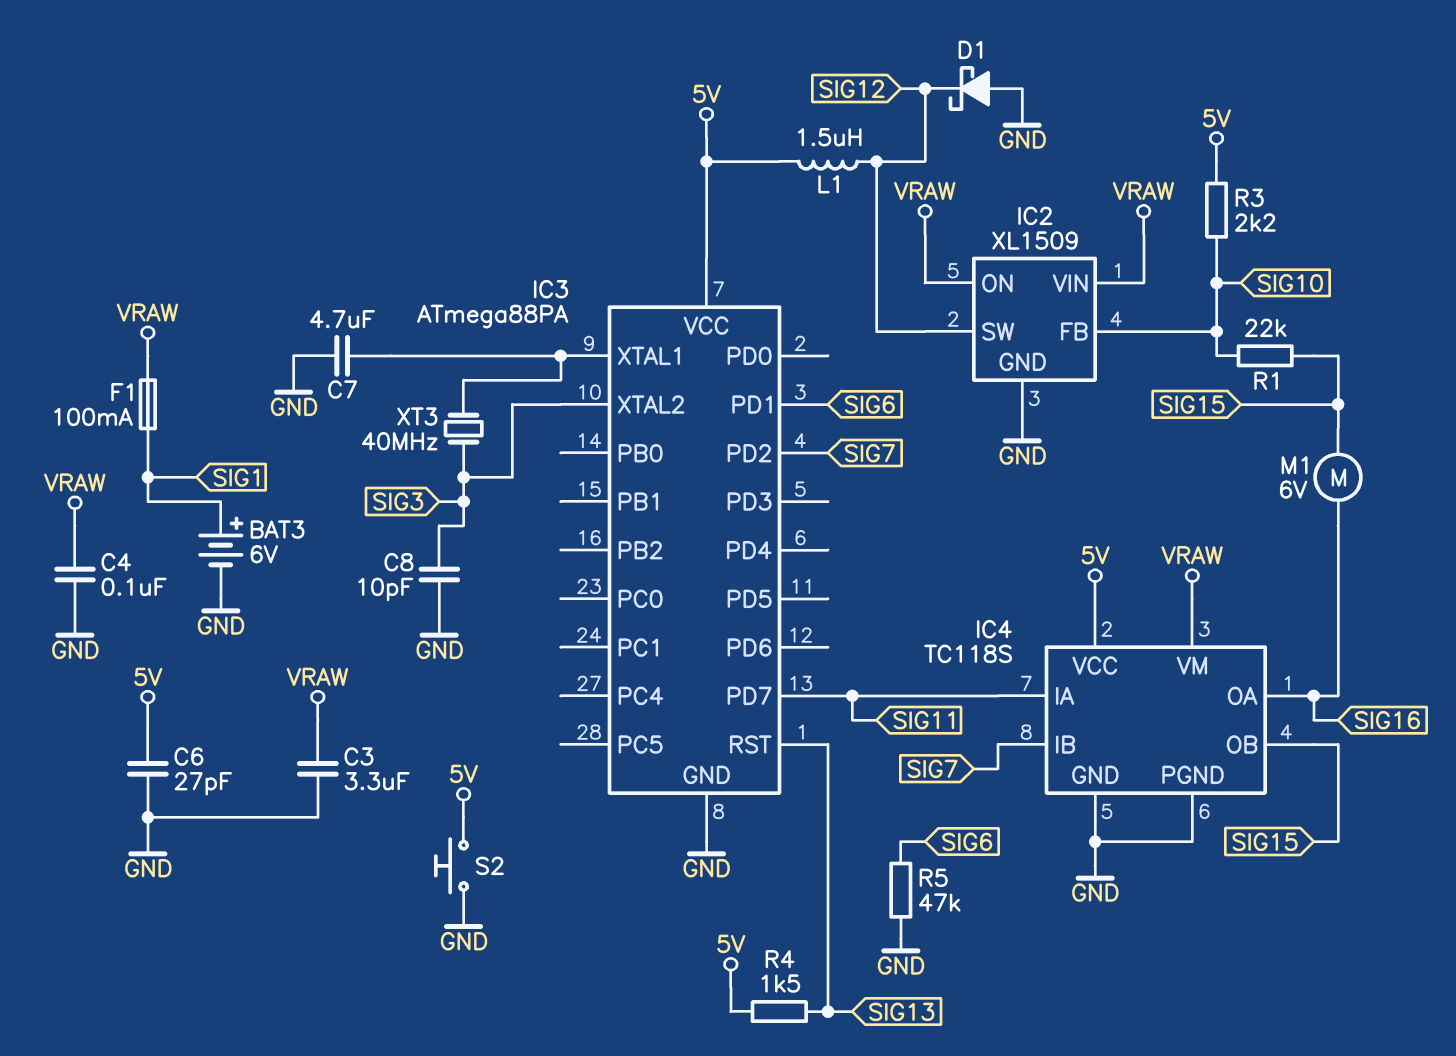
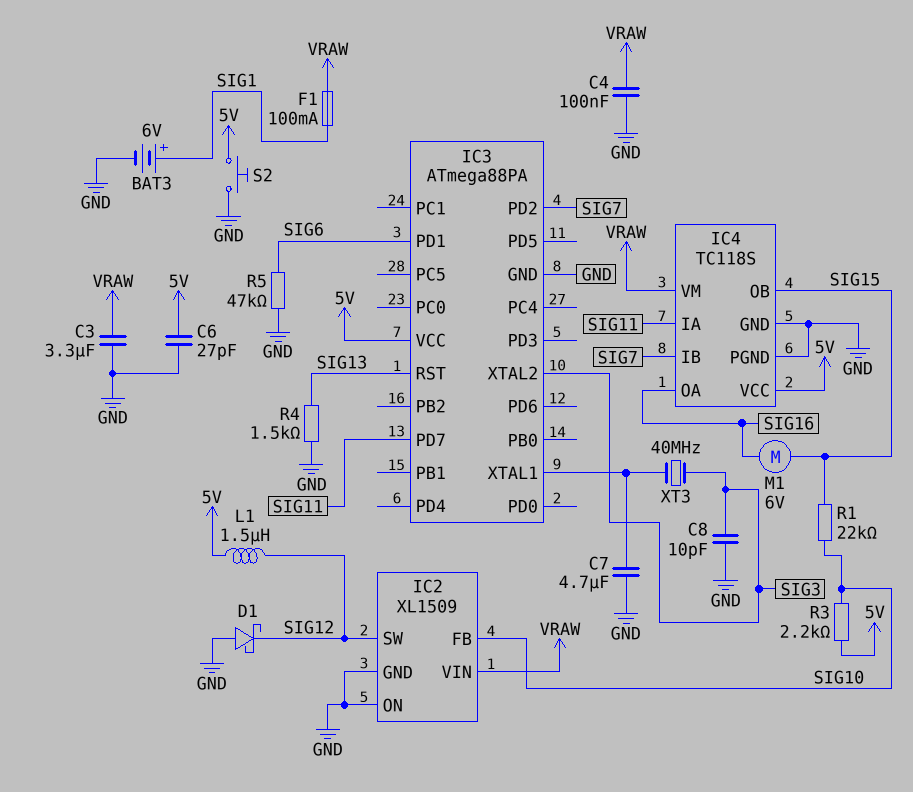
IC2 pin ON: VRAW -> GND
R4: 1.5k (5V, SIG13) -> 1.5k (GND, SIG13)

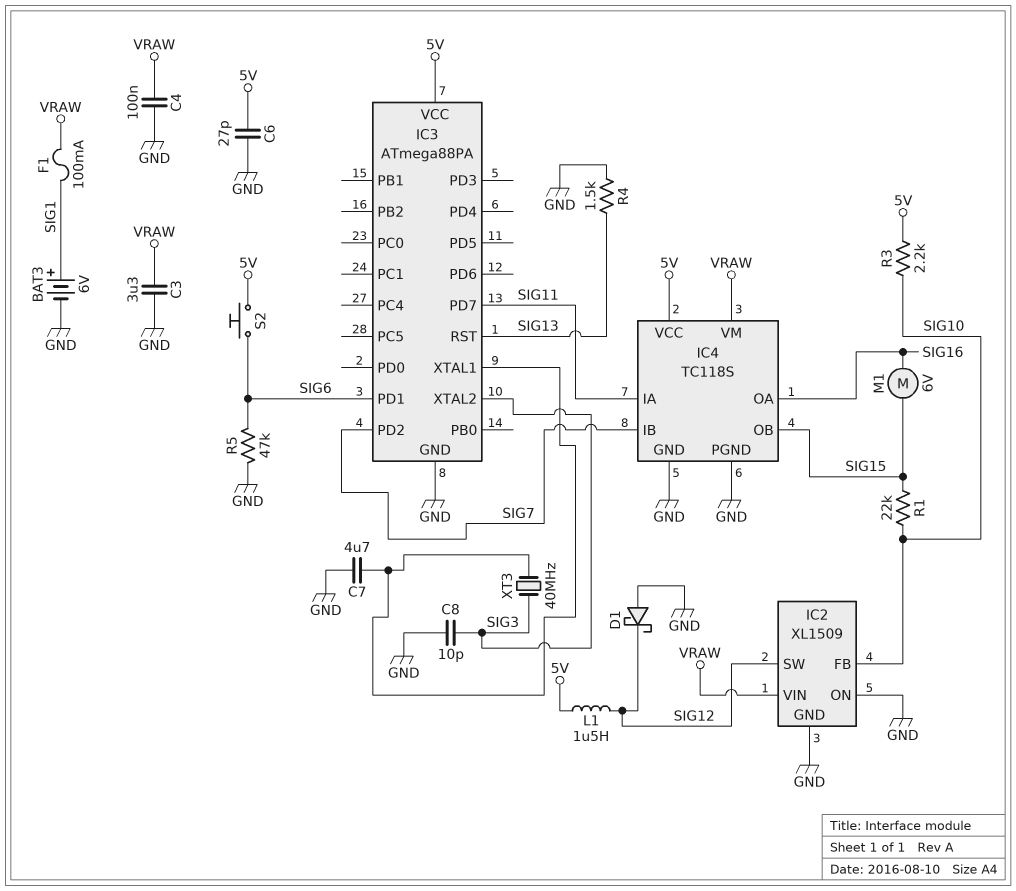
S2: button (5V, GND) -> button (5V, SIG6)

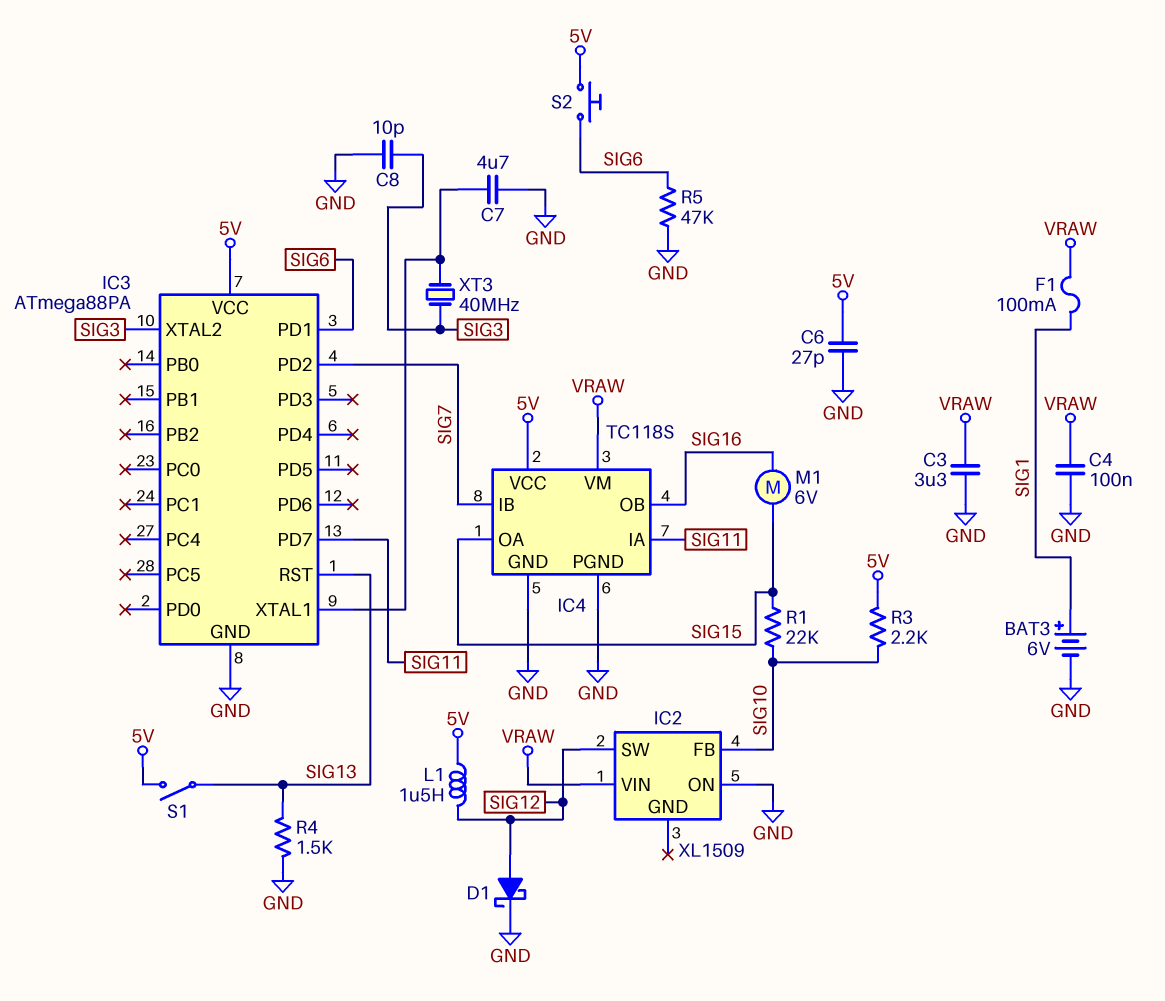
D1: schottky (A GND, K SIG12) -> schottky (A SIG12, K GND)
IC2 pin GND: GND -> none
IC4 pin OA: SIG16 -> SIG15
IC4 pin OB: SIG15 -> SIG16
S1: none -> switch (5V, SIG13)

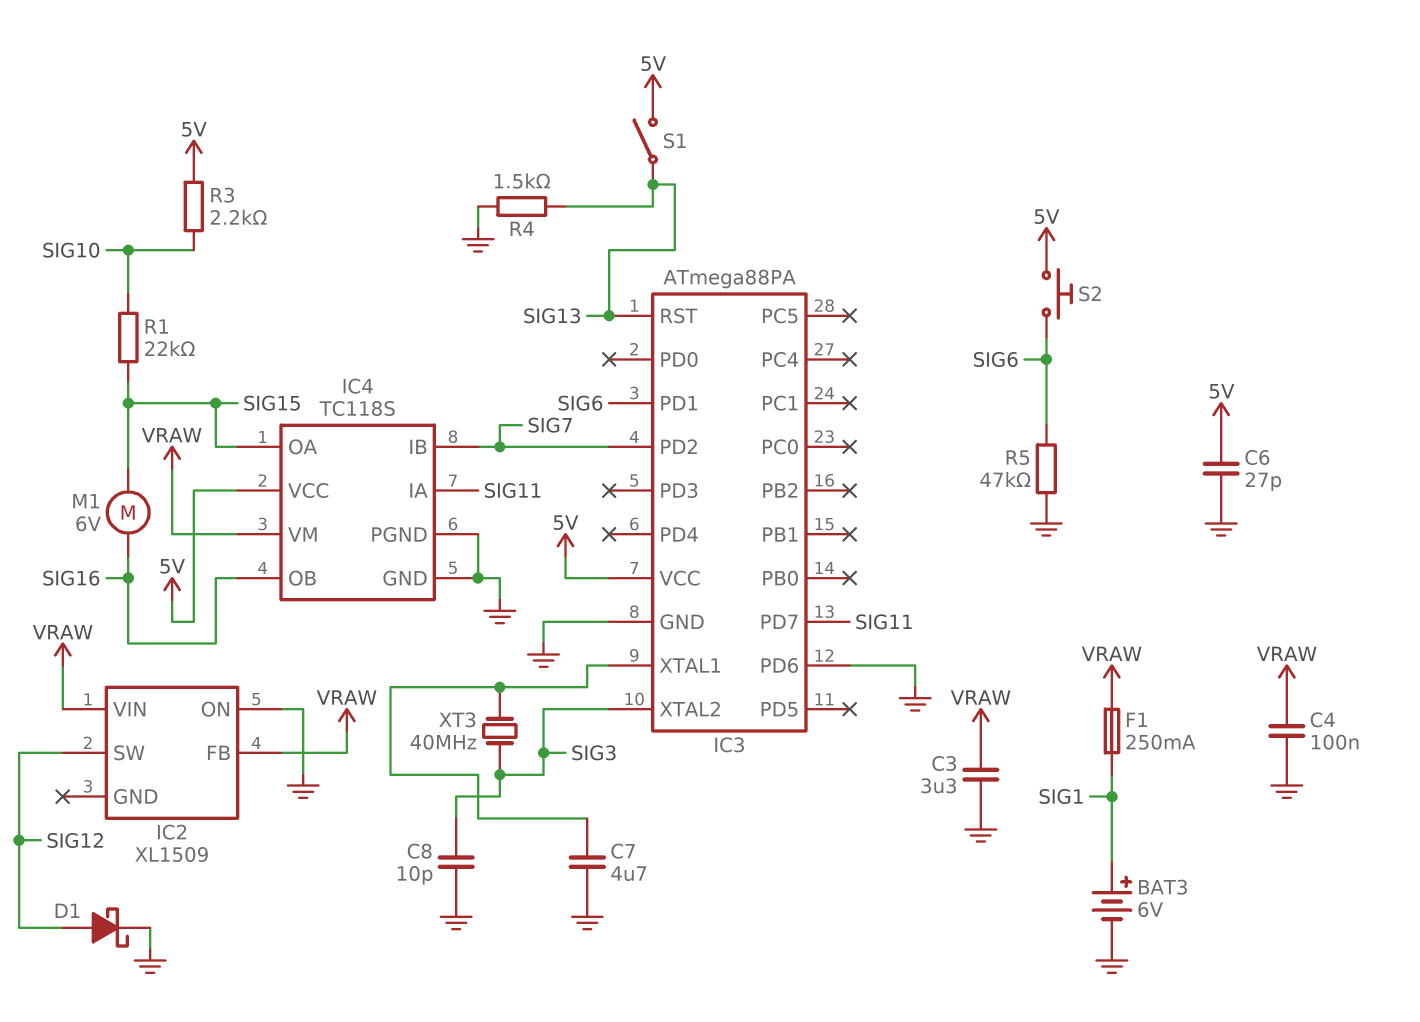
F1: 100mA (SIG1, VRAW) -> 250mA (SIG1, VRAW)
IC2 pin FB: SIG10 -> VRAW
IC3 pin PD6: none -> GND
L1: 1.5uH (5V, SIG12) -> none

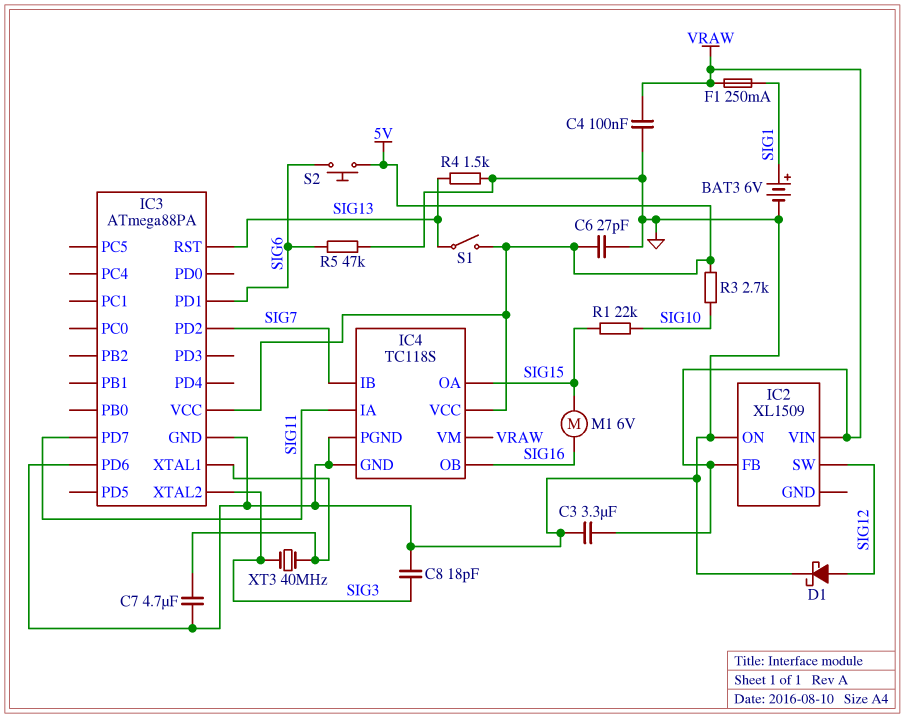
C8: 10pF (GND, SIG3) -> 18pF (GND, SIG3)
R3: 2.2k (5V, SIG10) -> 2.7k (5V, SIG10)

